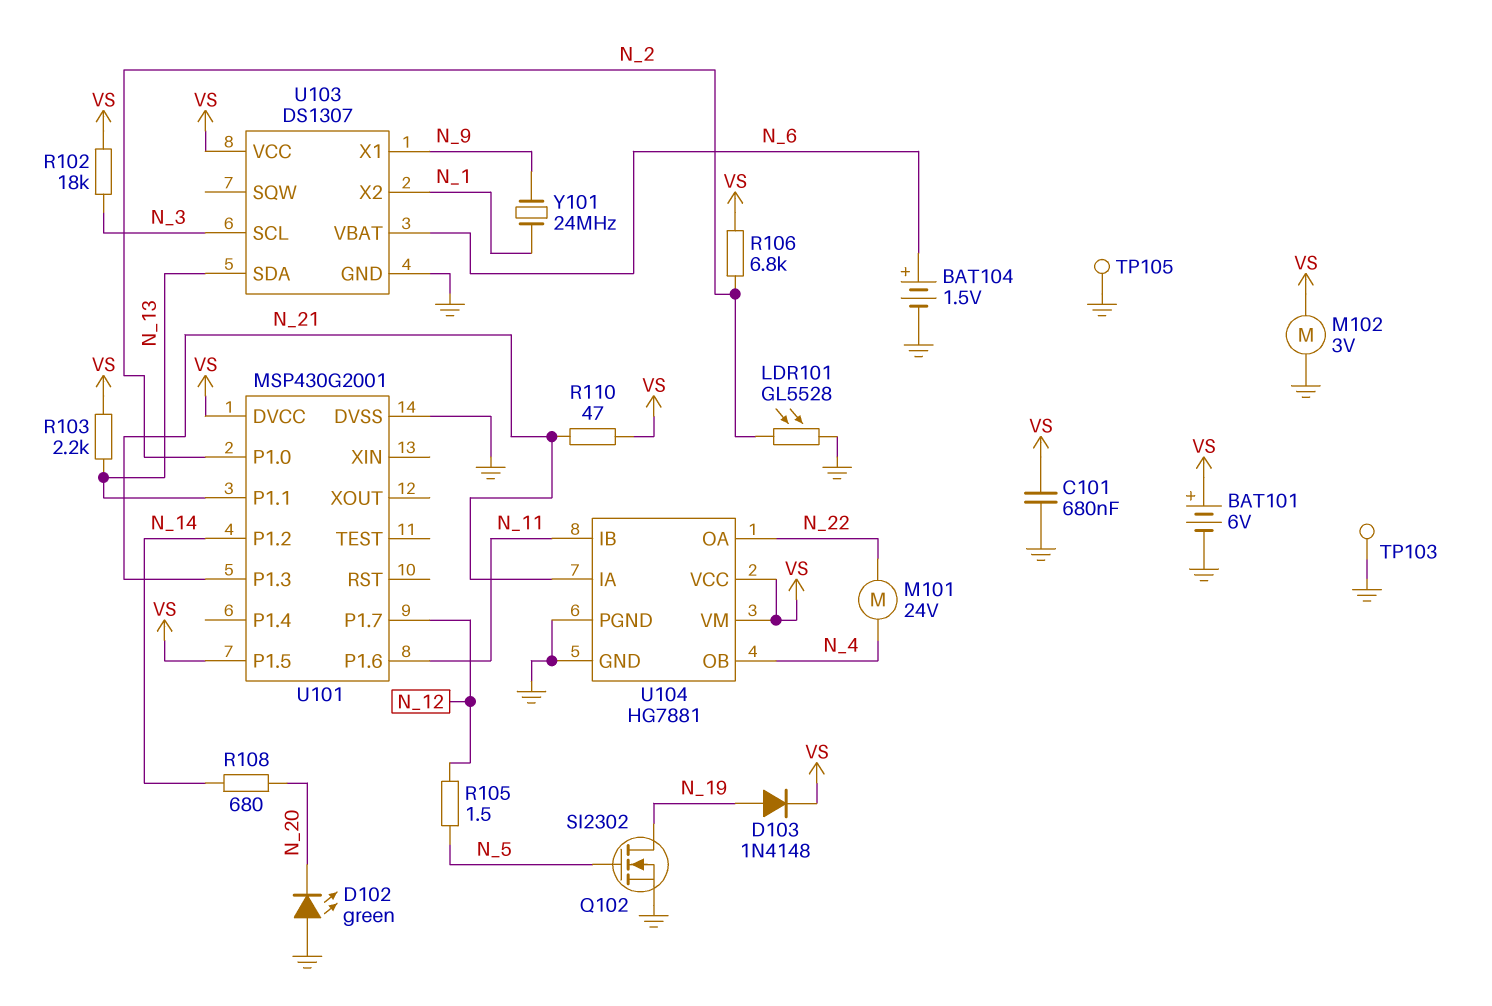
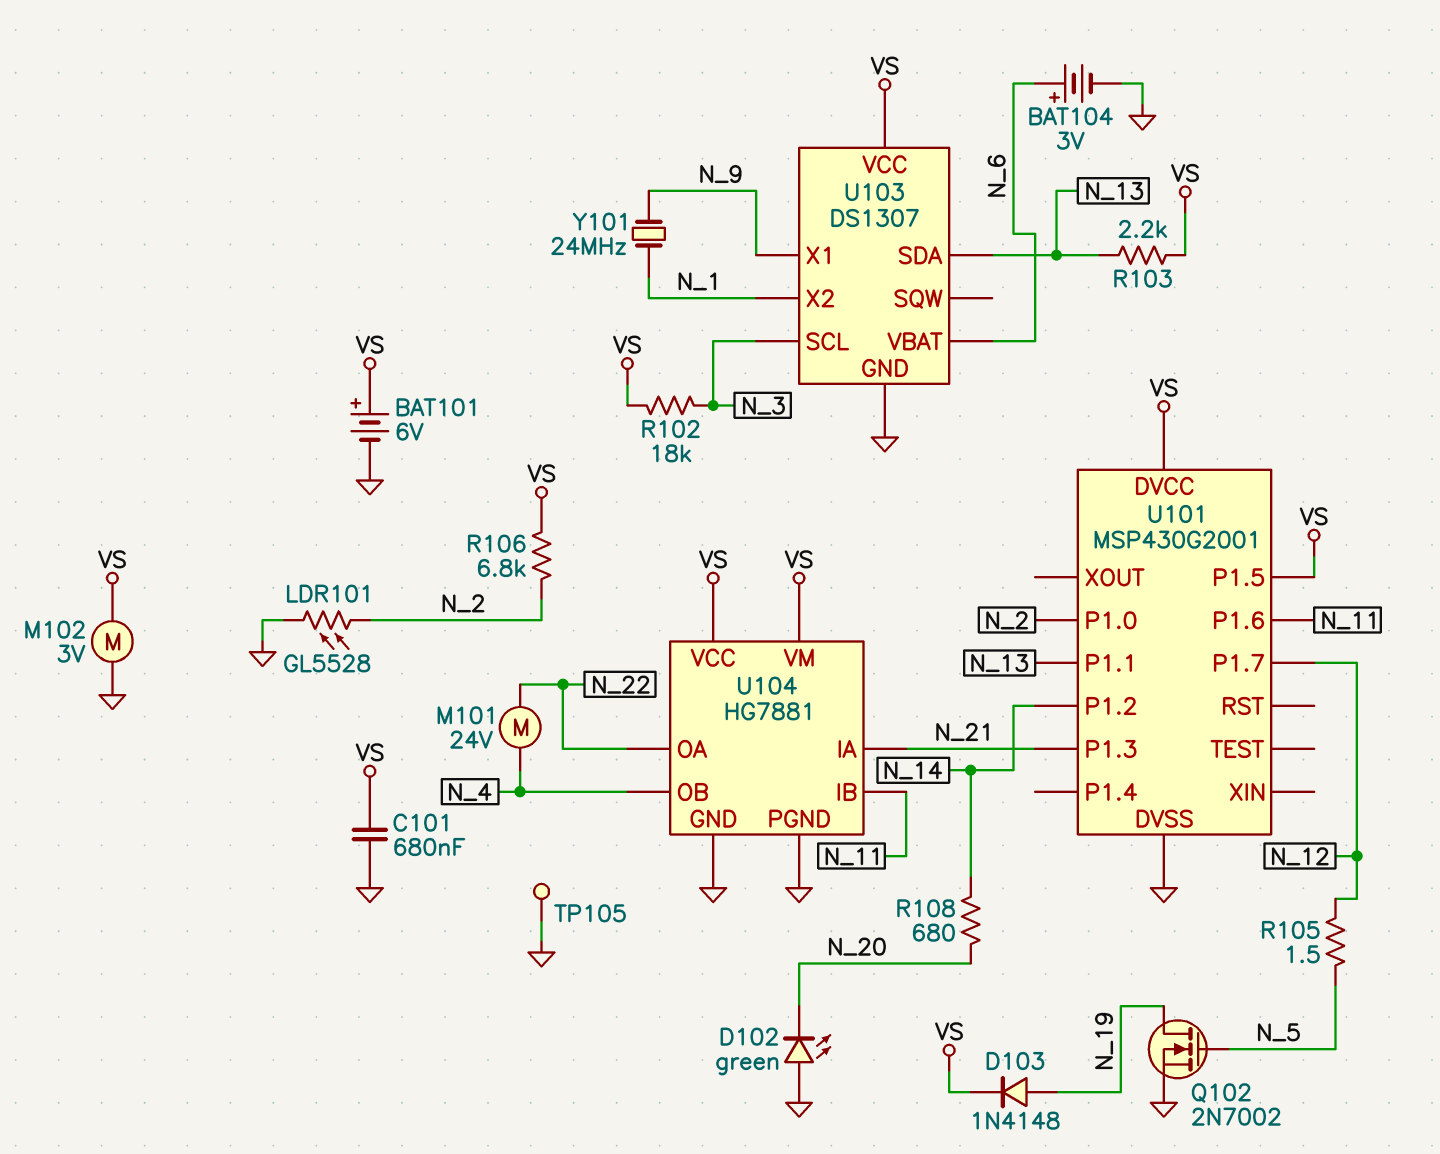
BAT104: 1.5V (plus N_6, minus GND) -> 3V (plus N_6, minus GND)
Q102: NMOS SI2302 (G N_5, D N_19, S GND) -> NMOS 2N7002 (G N_5, D N_19, S GND)
R110: 47 (N_21, VS) -> none
TP103: test point (GND) -> none

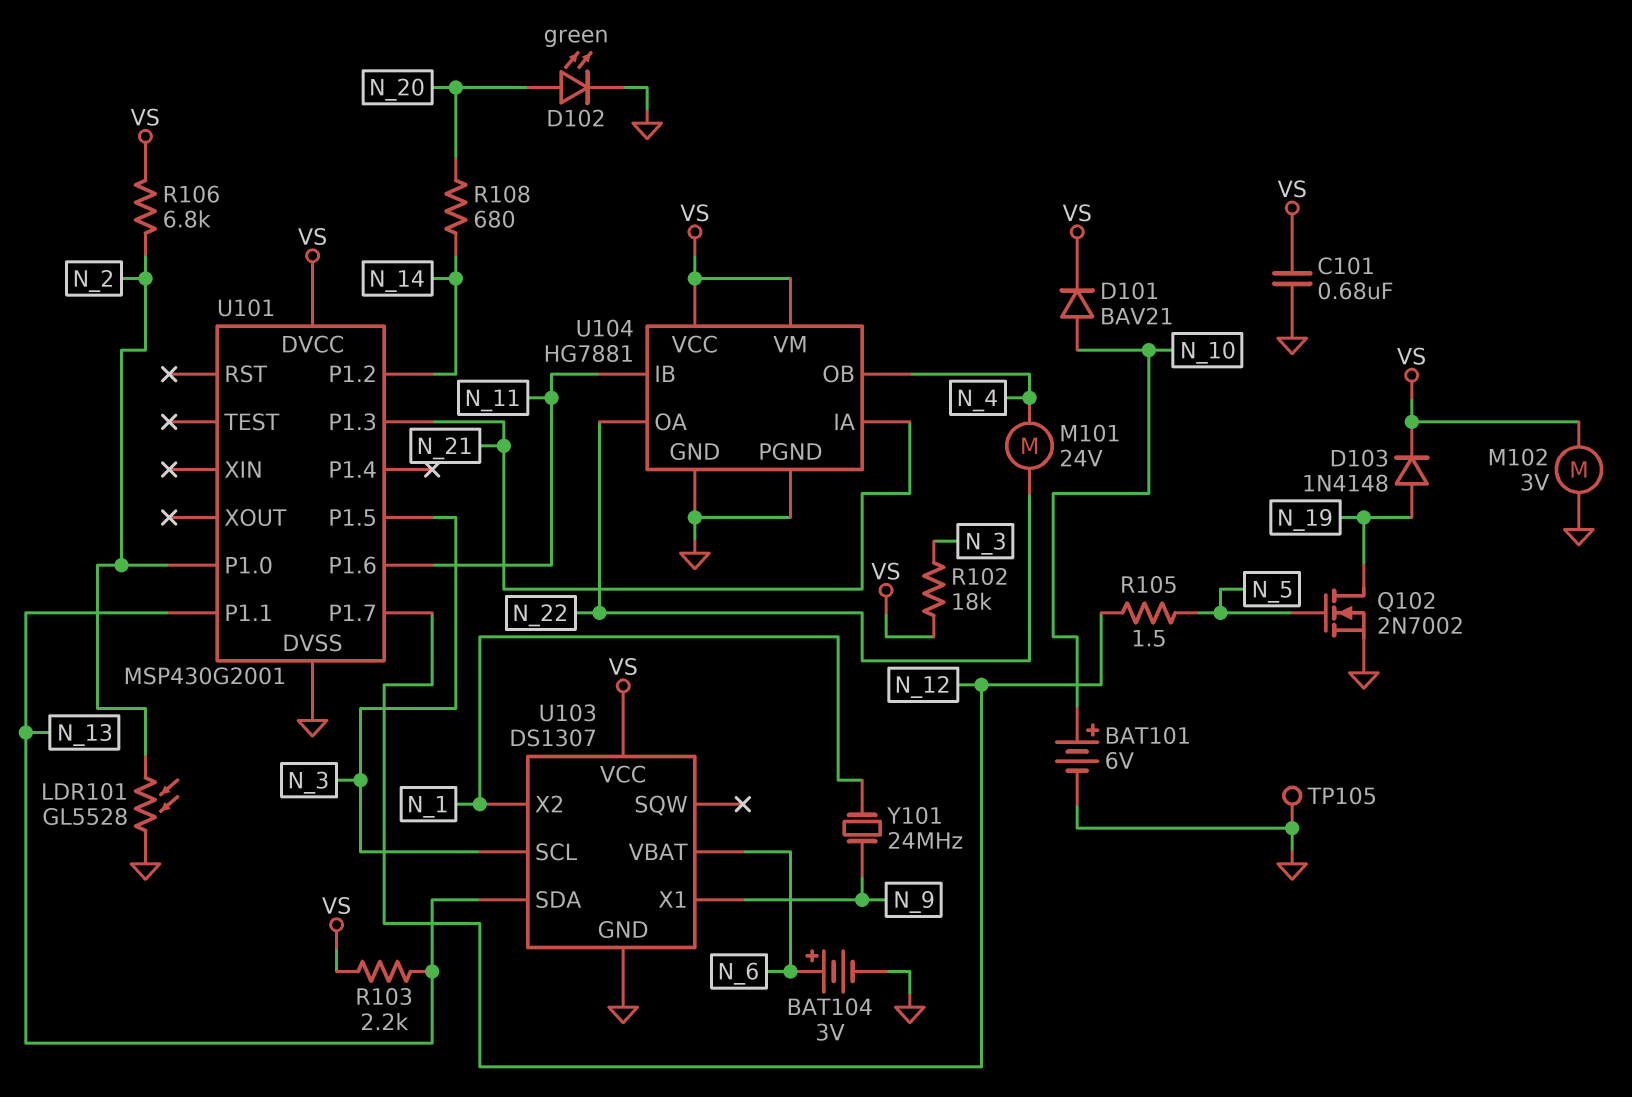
BAT101: 6V (plus VS, minus GND) -> 6V (plus N_10, minus GND)
D101: none -> diode BAV21 (A N_10, K VS)
D102: LED green (A GND, K N_20) -> LED green (A N_20, K GND)
U101 pin P1.5: VS -> N_3

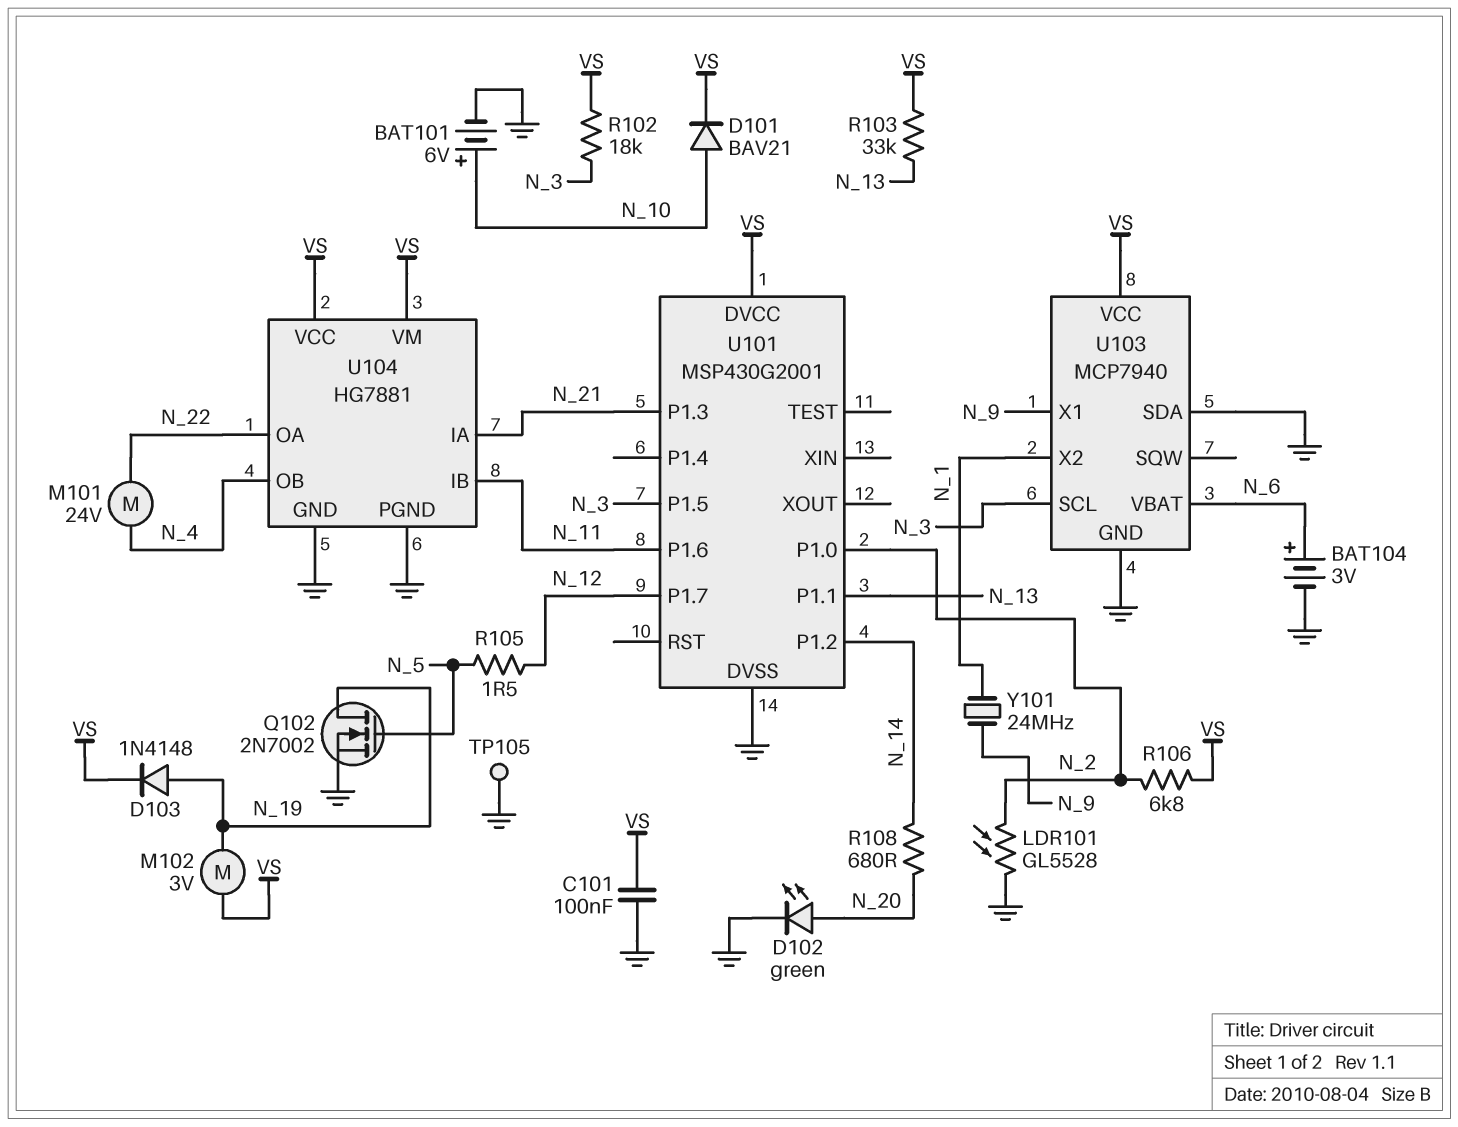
C101: 680nF (GND, VS) -> 100nF (GND, VS)
M102: motor 3V (GND, VS) -> motor 3V (N_19, VS)
R103: 2.2k (N_13, VS) -> 33k (N_13, VS)
U103: DS1307 -> MCP7940
U103 pin SDA: N_13 -> GND

